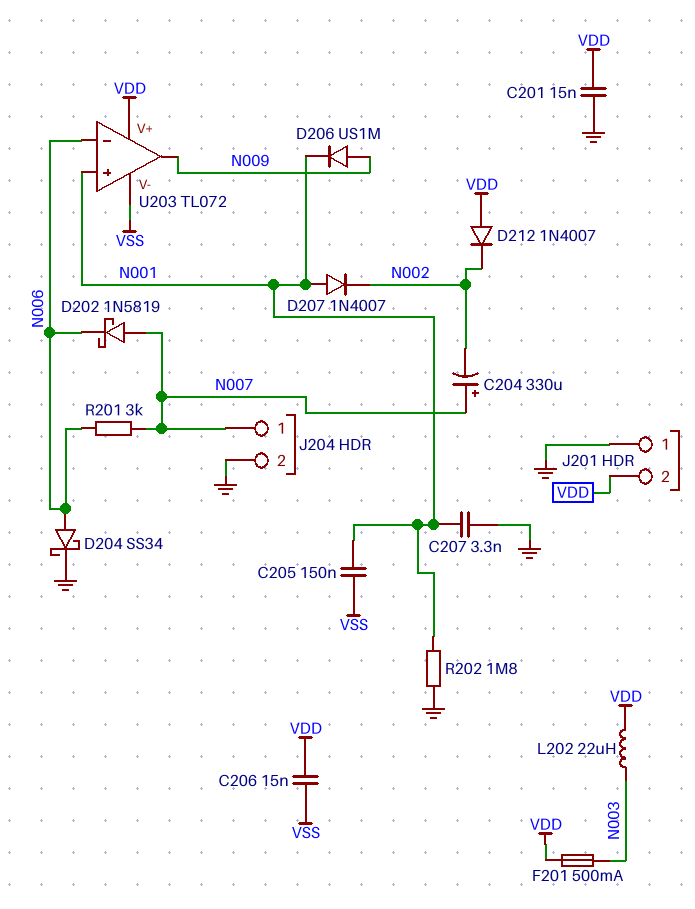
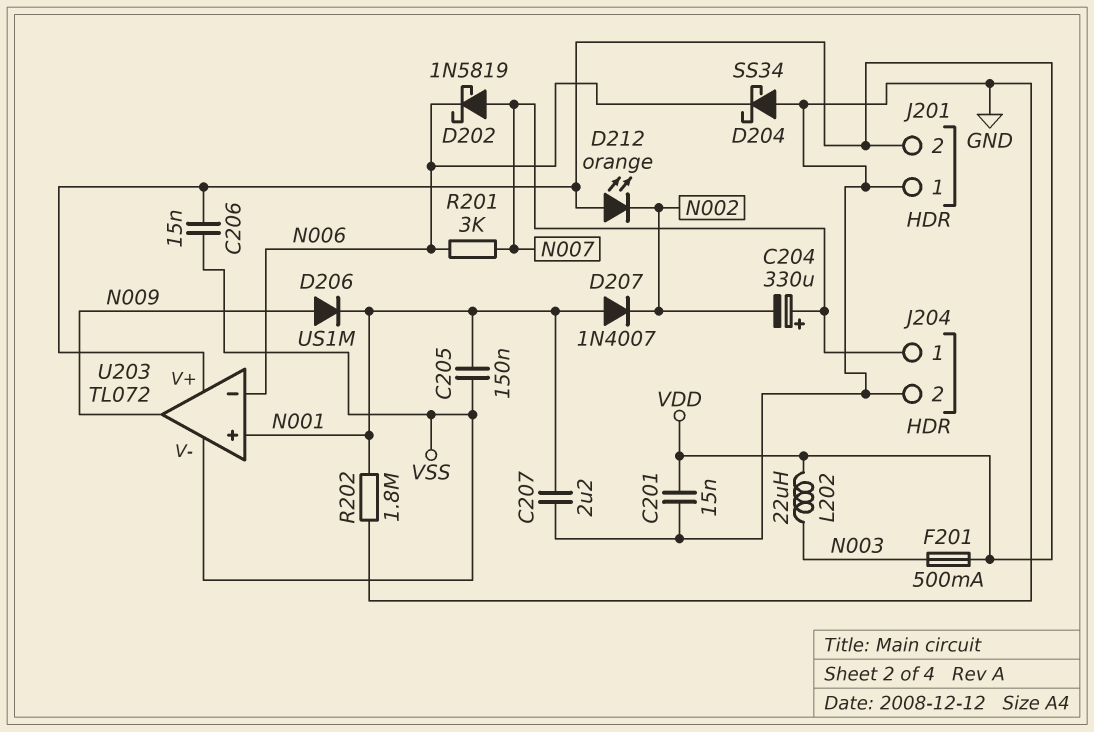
C207: 3.3nF (GND, N001) -> 2.2uF (GND, N001)
D204: schottky SS34 (A N006, K GND) -> schottky SS34 (A GND, K N006)
D212: diode 1N4007 (A VDD, K N002) -> LED orange (A VDD, K N002)

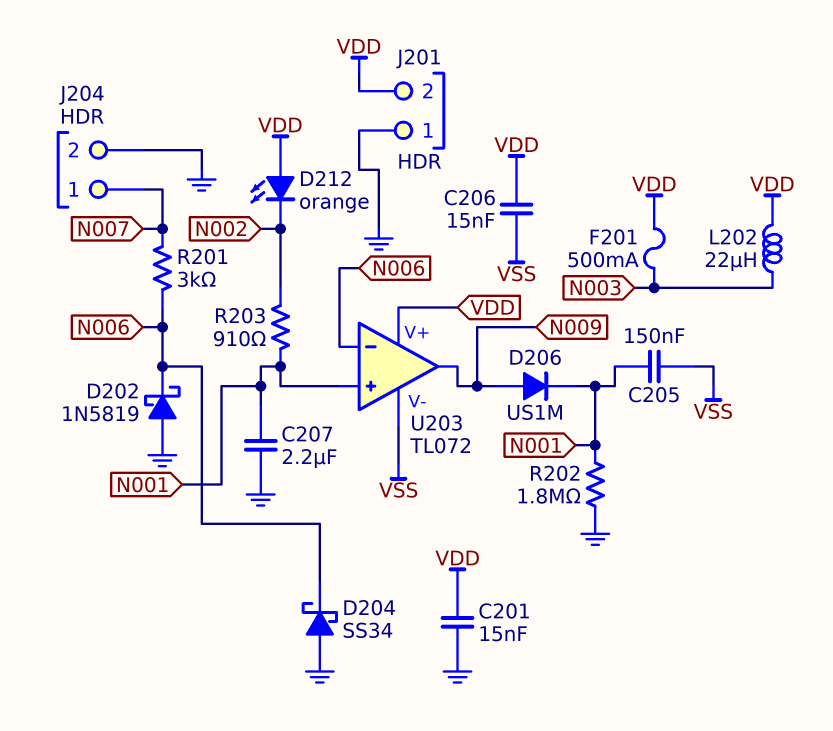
C204: 330uF (plus N007, minus N002) -> none
D202: schottky 1N5819 (A N007, K N006) -> schottky 1N5819 (A GND, K N006)
D207: diode 1N4007 (A N001, K N002) -> none
R203: none -> 910 (N001, N002)

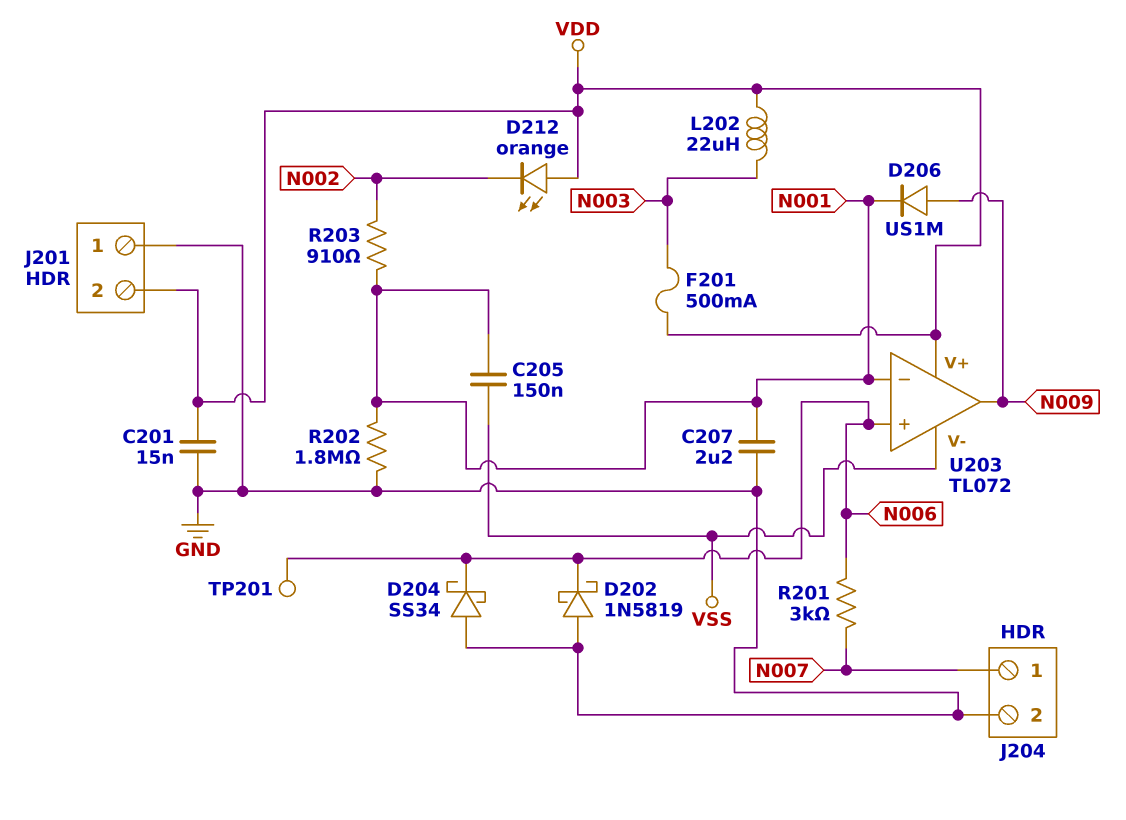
C206: 15nF (VDD, VSS) -> none
TP201: none -> test point (N006)
U203 pin in+: N001 -> N006
U203 pin in-: N006 -> N001

